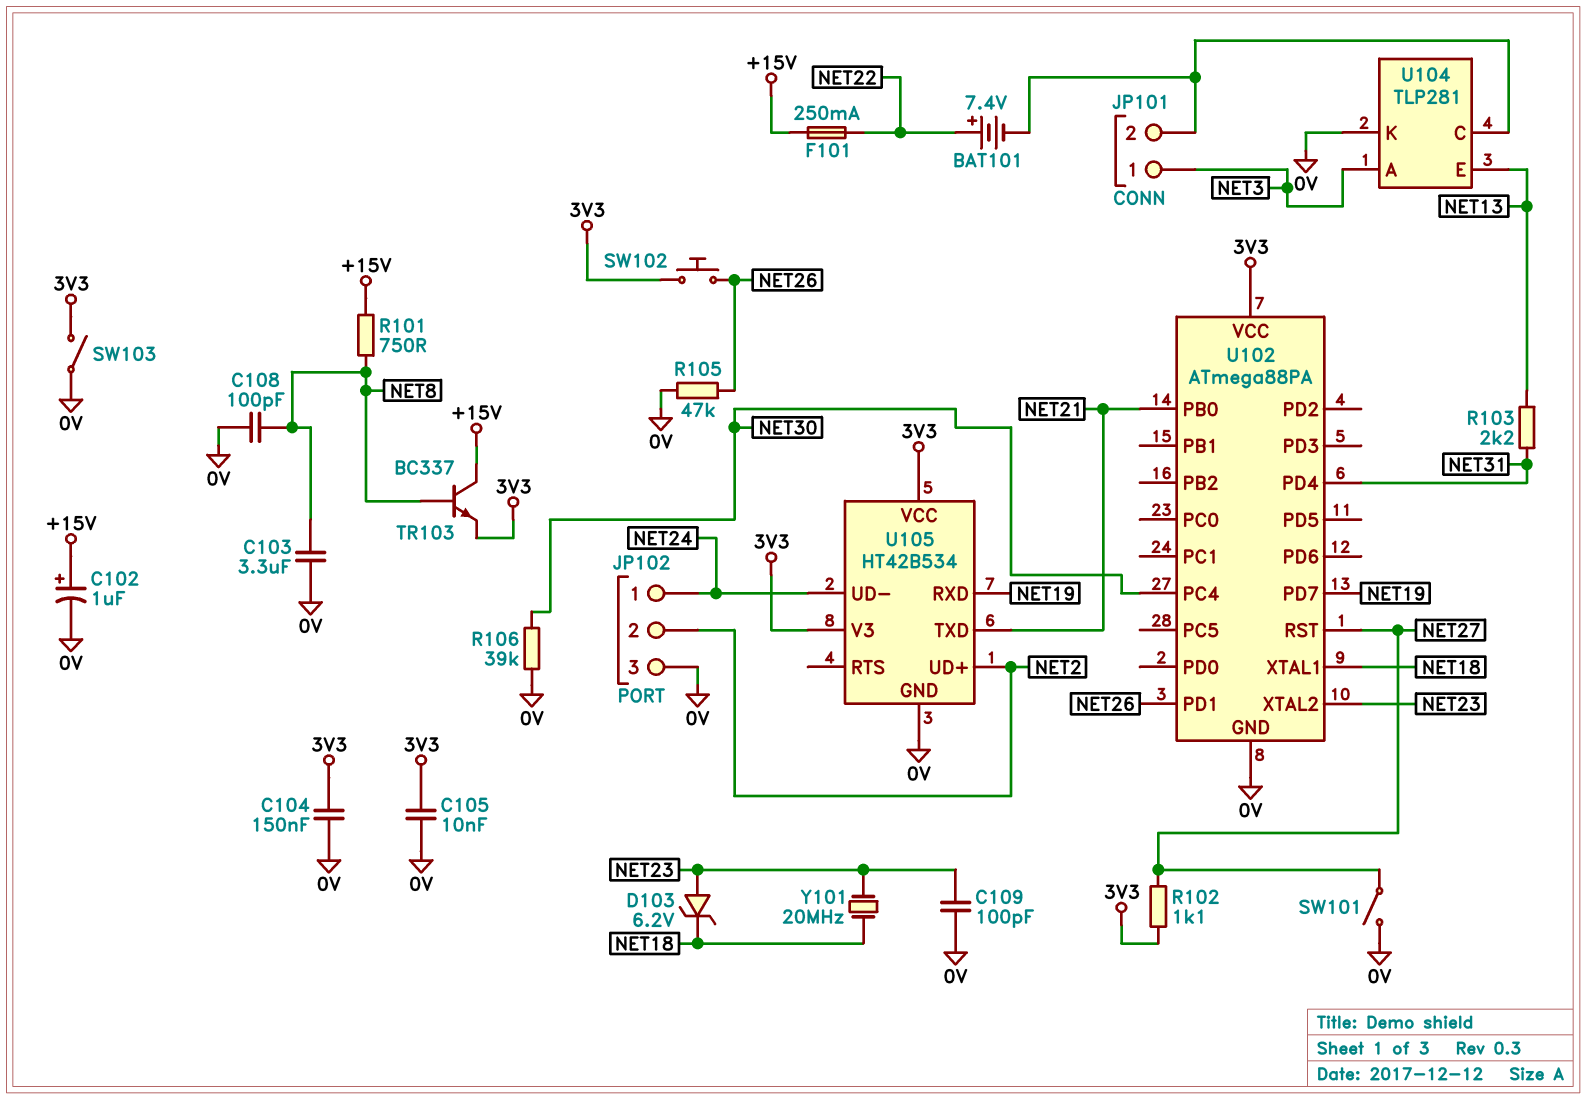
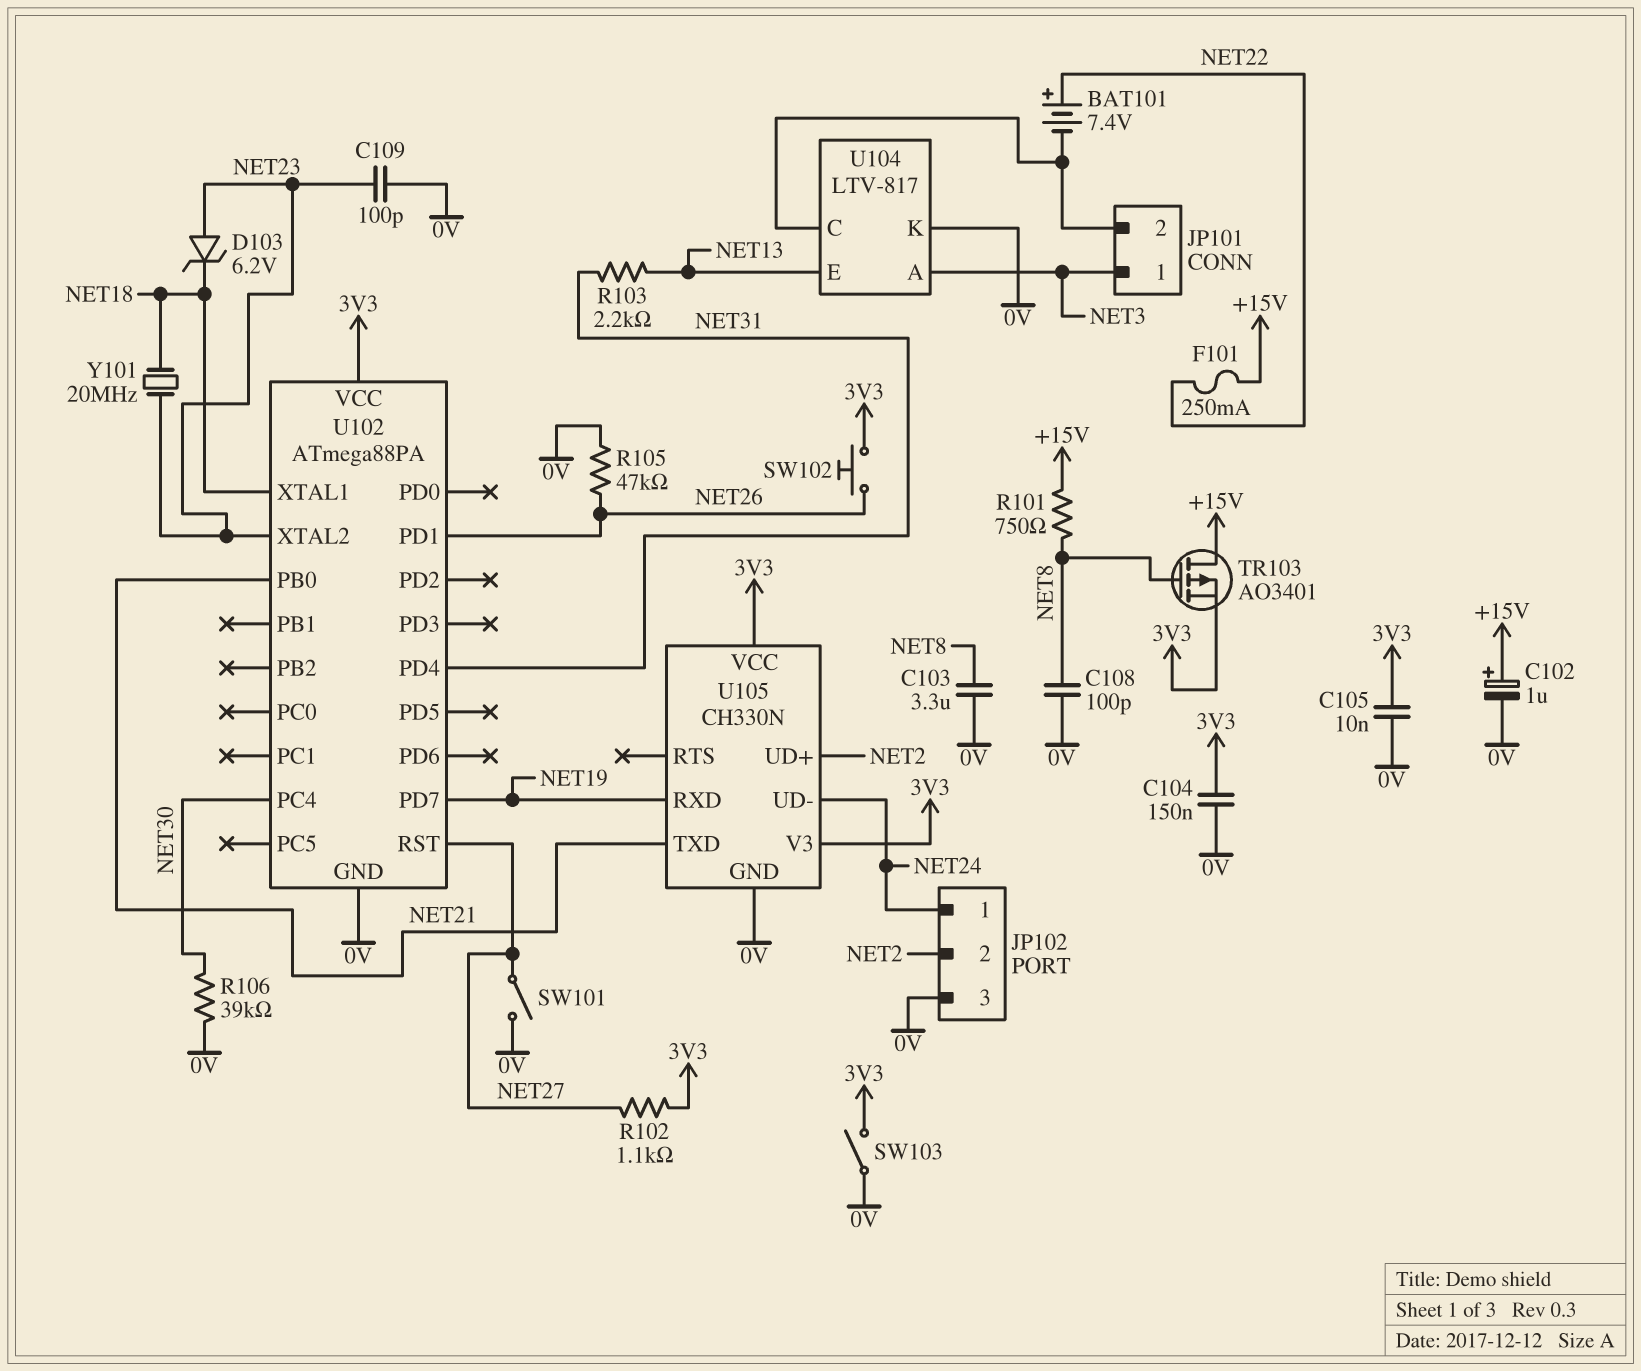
TR103: NPN BC337 (B NET8, C +15V, E 3V3) -> PMOS AO3401 (G NET8, D +15V, S 3V3)
U104: TLP281 -> LTV-817
U105: HT42B534 -> CH330N

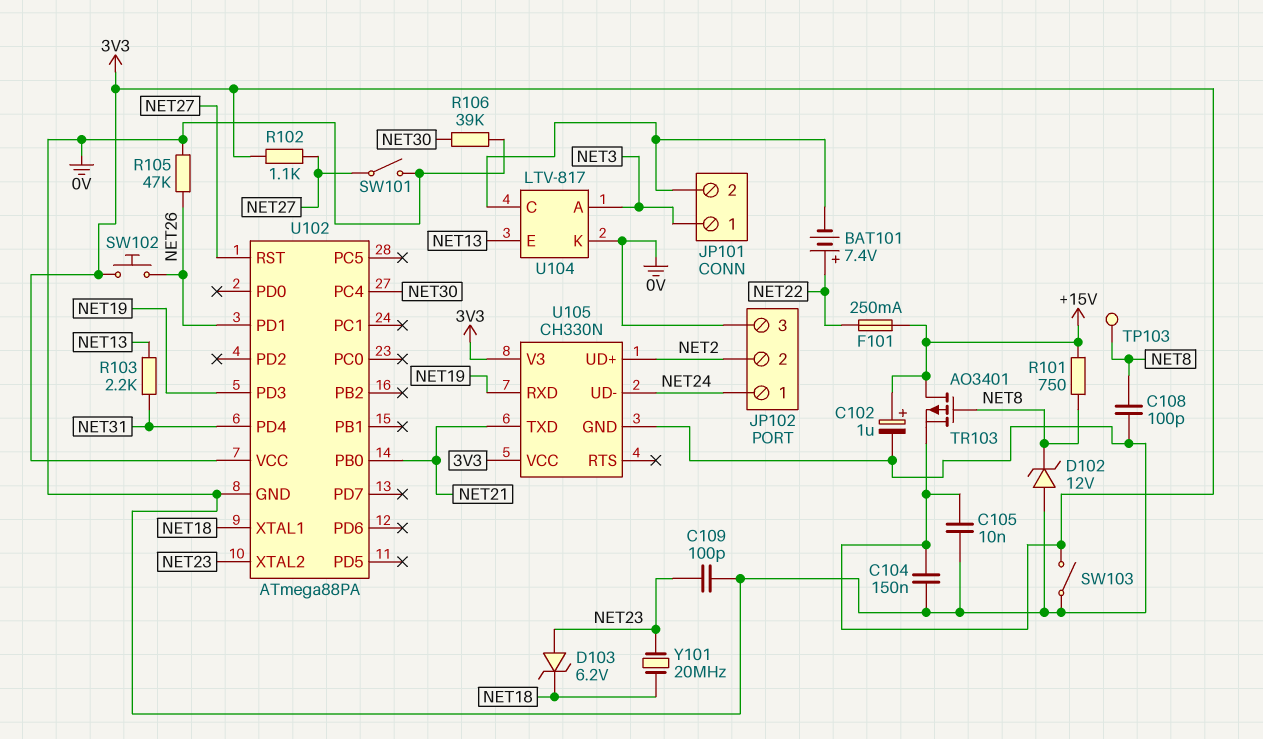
C103: 3.3uF (0V, NET8) -> none
D102: none -> zener 12V (A 0V, K NET8)
TP103: none -> test point (NET8)
U102 pin PD3: none -> NET19
U102 pin PD7: NET19 -> none

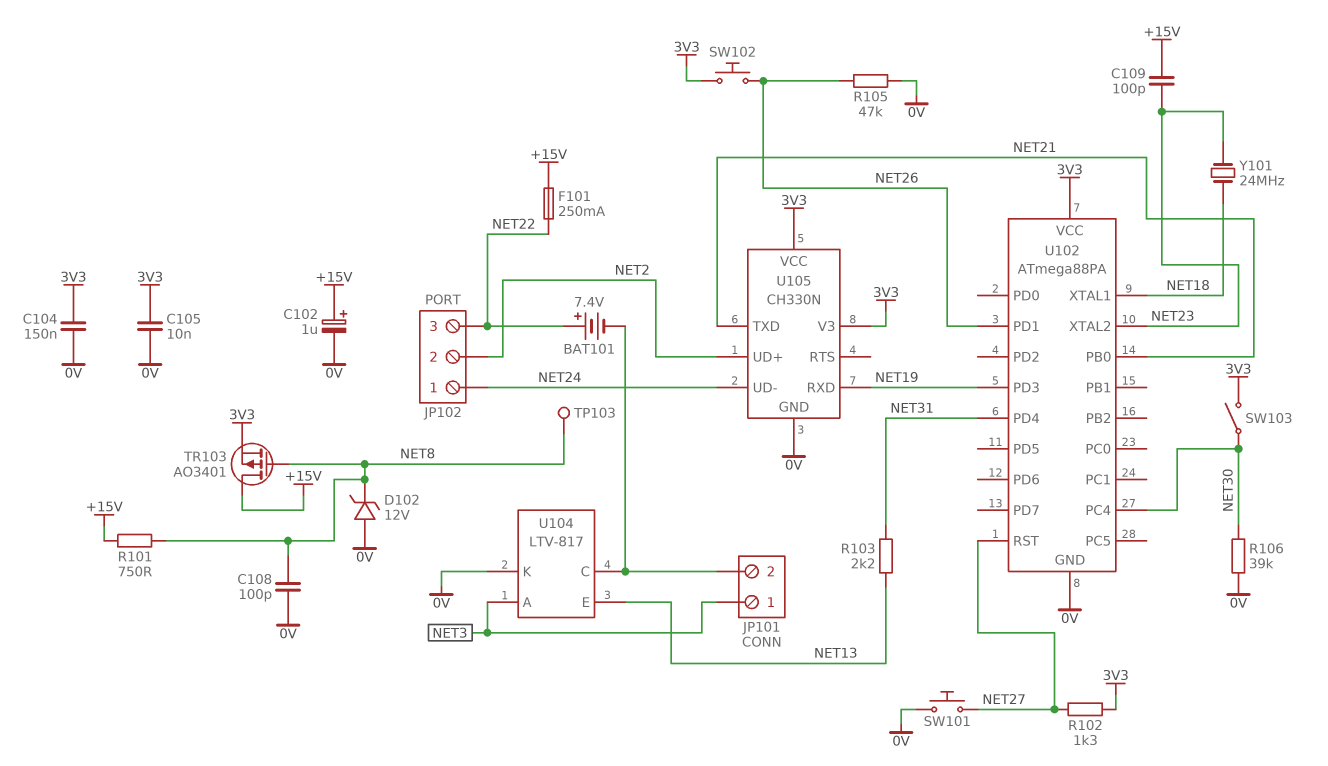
C109: 100pF (0V, NET23) -> 100pF (+15V, NET23)
D103: zener 6.2V (A NET23, K NET18) -> none
JP102 pin 3: 0V -> NET22
R102: 1.1k (3V3, NET27) -> 1.3k (3V3, NET27)
SW101: switch (0V, NET27) -> button (0V, NET27)
SW103: switch (0V, 3V3) -> switch (3V3, NET30)
Y101: 20MHz (NET18, NET23) -> 24MHz (NET18, NET23)

